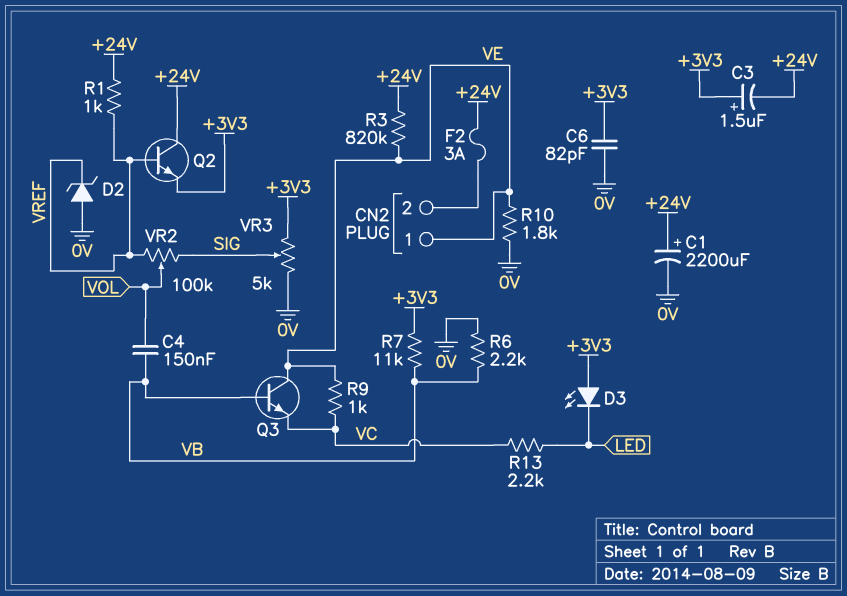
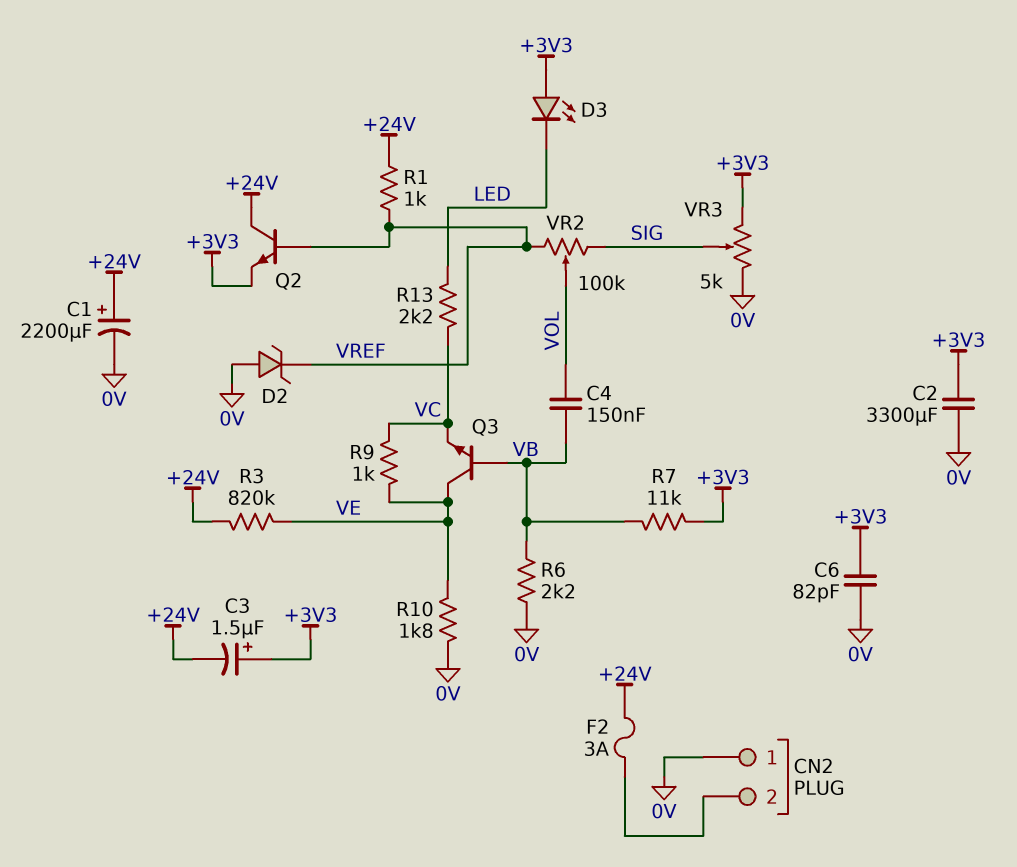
C2: none -> 3300uF (+3V3, 0V)
CN2 pin 1: VE -> 0V

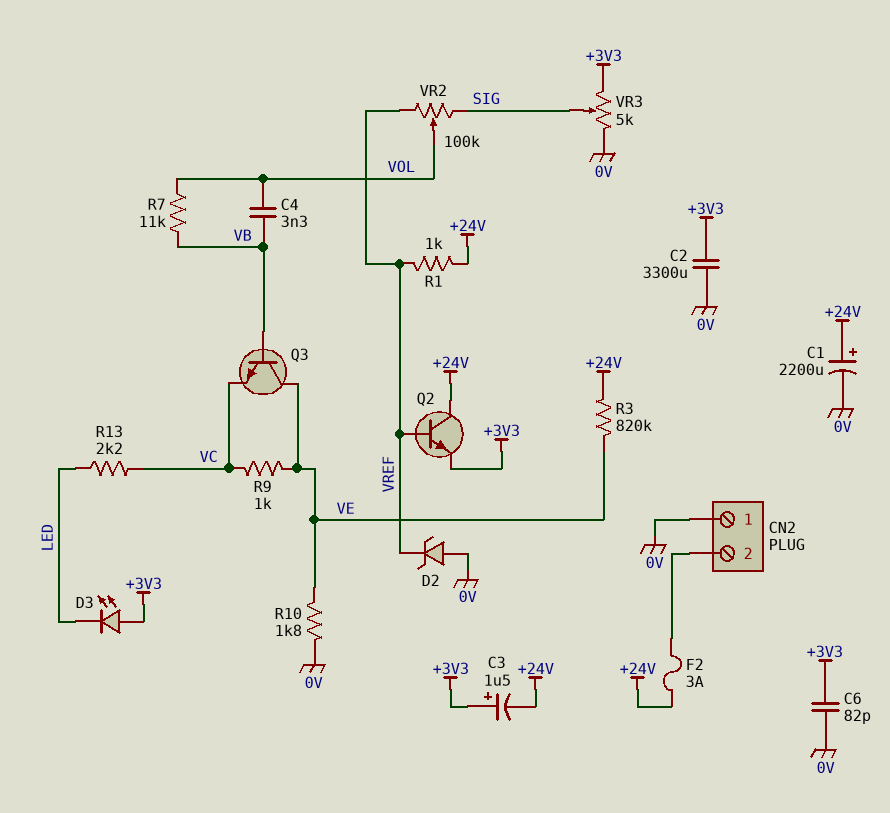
C4: 150nF (VB, VOL) -> 3.3nF (VB, VOL)
R6: 2.2k (0V, VB) -> none
R7: 11k (+3V3, VB) -> 11k (VB, VOL)

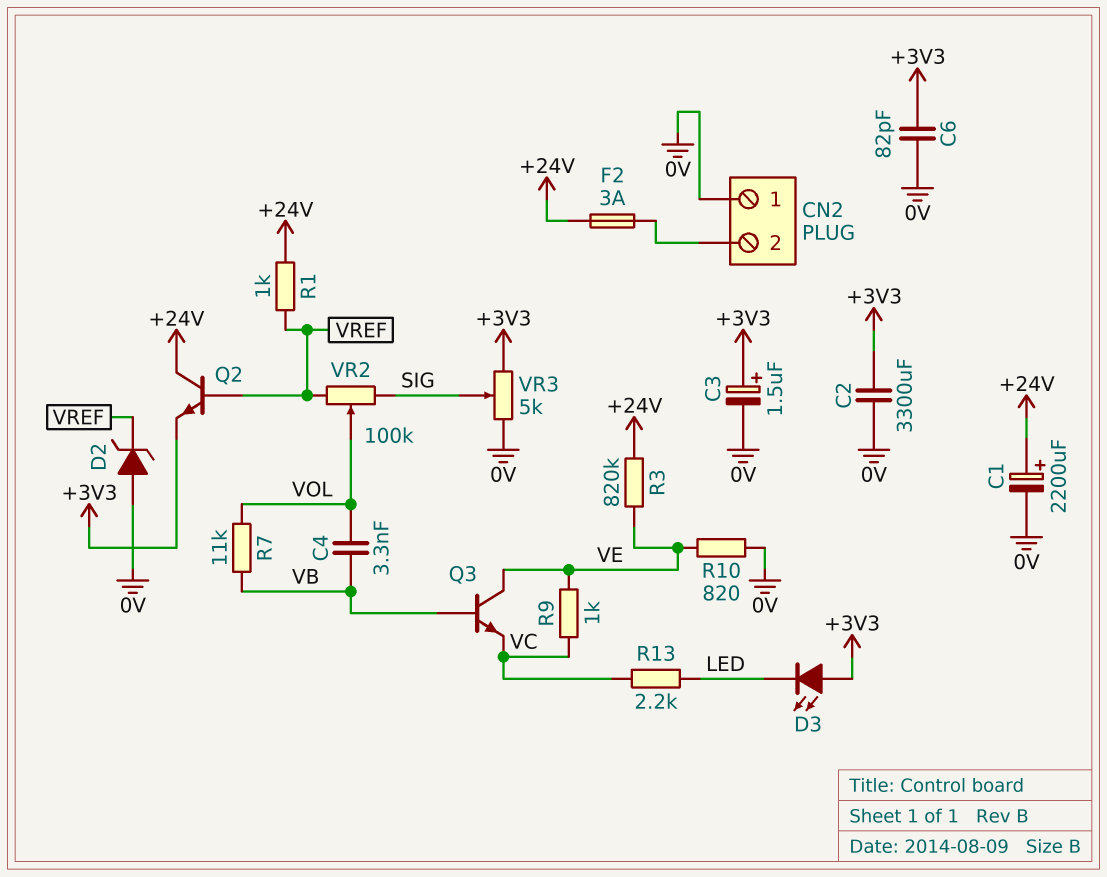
C3: 1.5uF (plus +3V3, minus +24V) -> 1.5uF (plus +3V3, minus 0V)
R10: 1.8k (0V, VE) -> 820 (0V, VE)

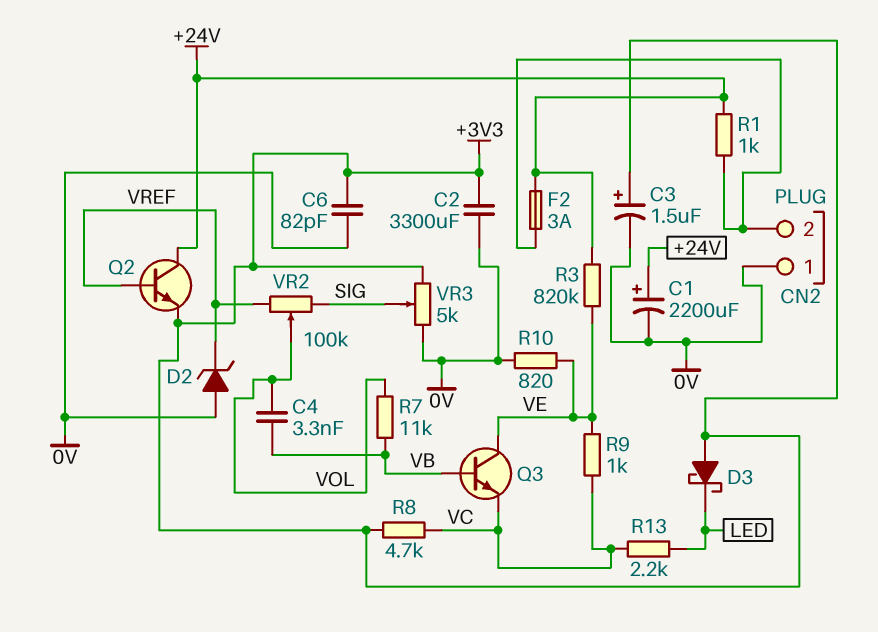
D3: LED (A +3V3, K LED) -> schottky (A +3V3, K LED)
R1: 1k (+24V, VREF) -> 1k (+24V, CN2/2)
R8: none -> 4.7k (+3V3, VC)

